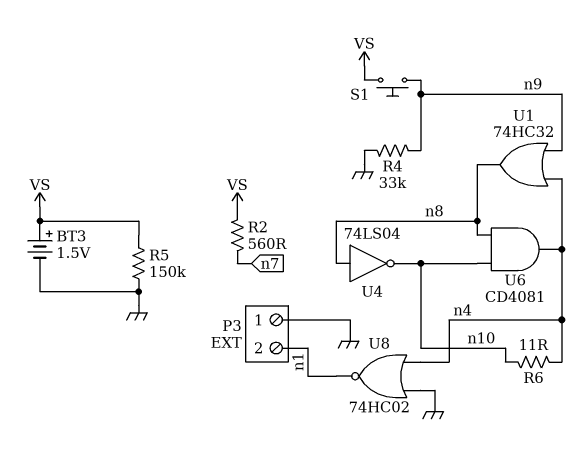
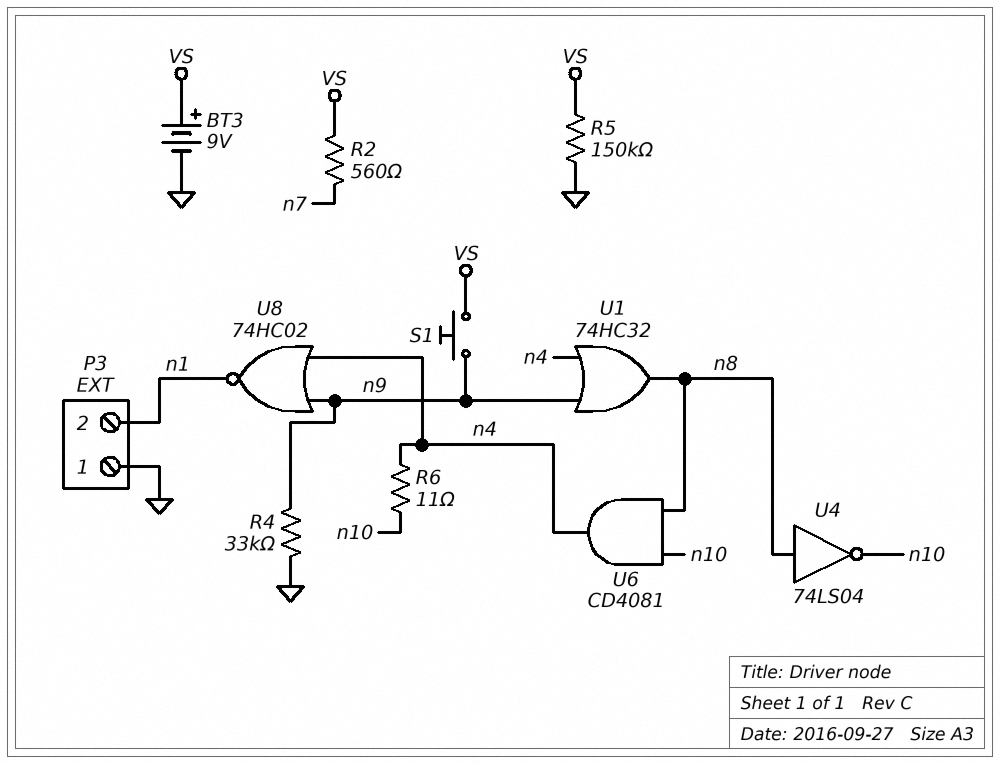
BT3: 1.5V (plus VS, minus GND) -> 9V (plus VS, minus GND)
U8: NOR 74HC02 (in GND, in n4, out n1) -> NOR 74HC02 (in n4, in n9, out n1)

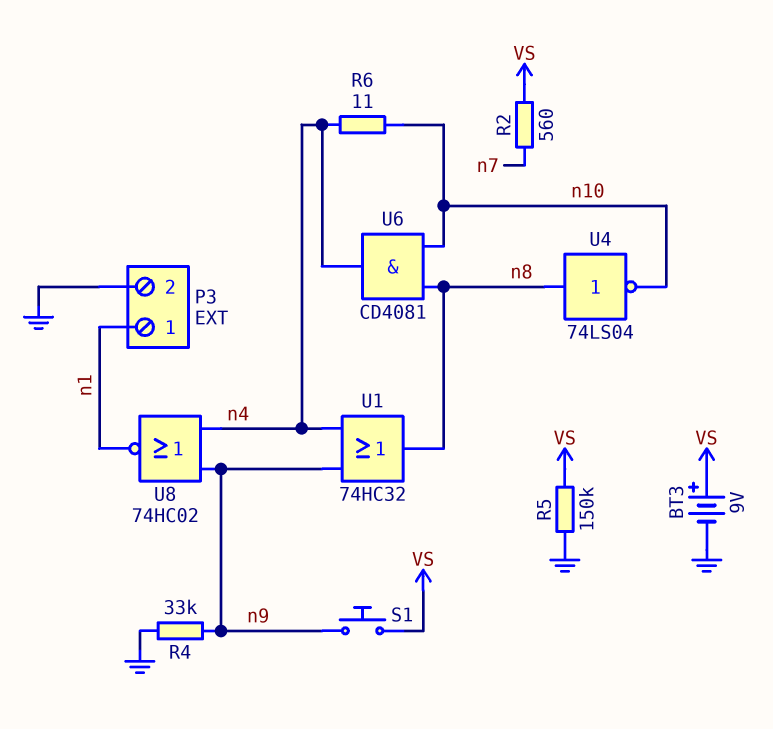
P3 pin 1: GND -> n1
P3 pin 2: n1 -> GND

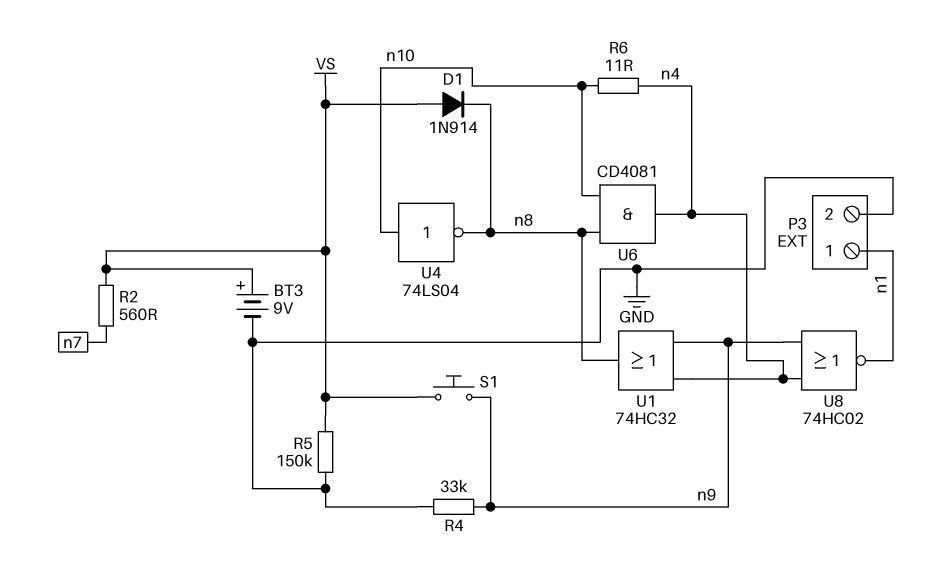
D1: none -> diode 1N914 (A VS, K n8)
U4: NOT 74LS04 (in n8, out n10) -> NOT 74LS04 (in n10, out n8)

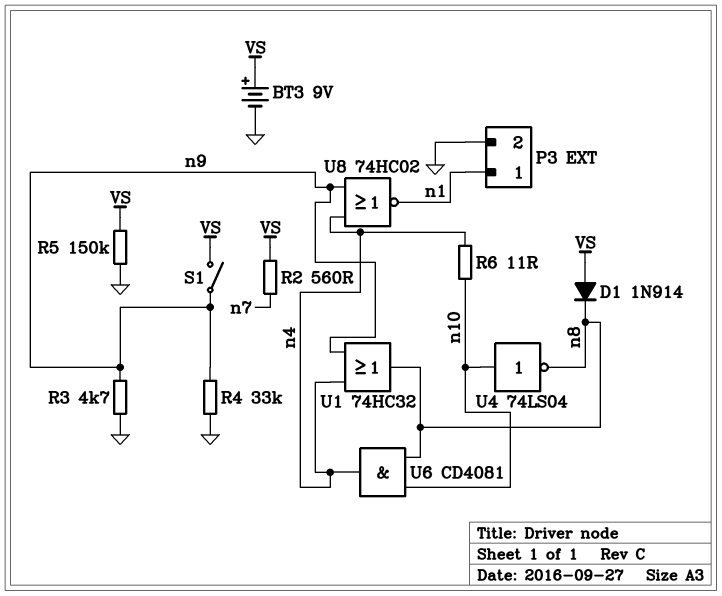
R3: none -> 4.7k (GND, n9)
S1: button (VS, n9) -> switch (VS, n9)

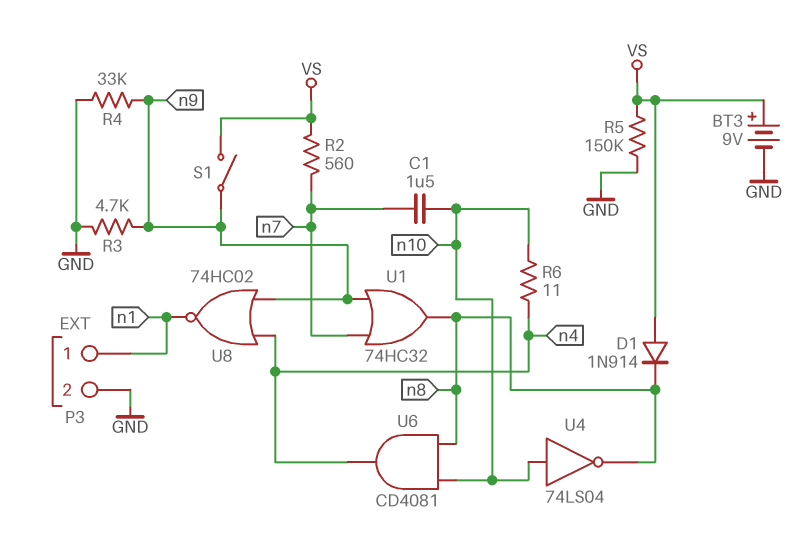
C1: none -> 1.5uF (n7, n10)
U1: OR 74HC32 (in n4, in n9, out n8) -> OR 74HC32 (in n7, in n9, out n8)

